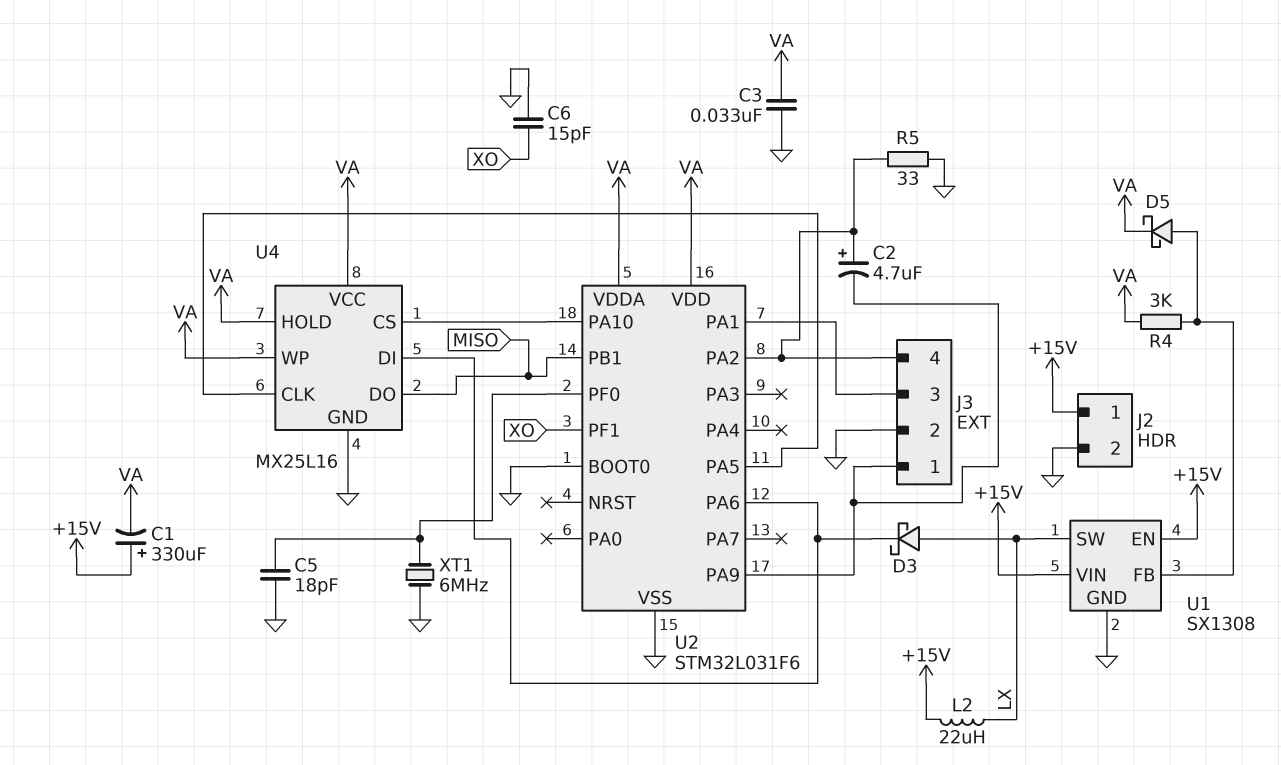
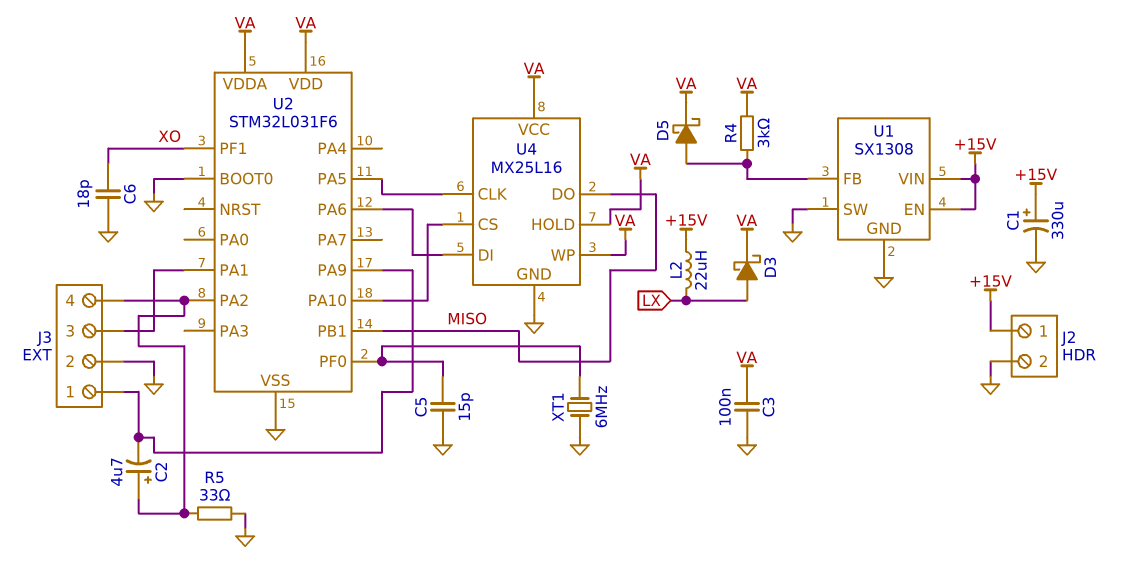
C1: 330uF (plus +15V, minus VA) -> 330uF (plus +15V, minus GND)
C3: 33nF (GND, VA) -> 100nF (GND, VA)
C5: 18pF (GND, U2/PF0) -> 15pF (GND, U2/PF0)
C6: 15pF (GND, XO) -> 18pF (GND, XO)
D3: schottky (A LX, K U2/PA6) -> schottky (A LX, K VA)
U1 pin SW: LX -> GND

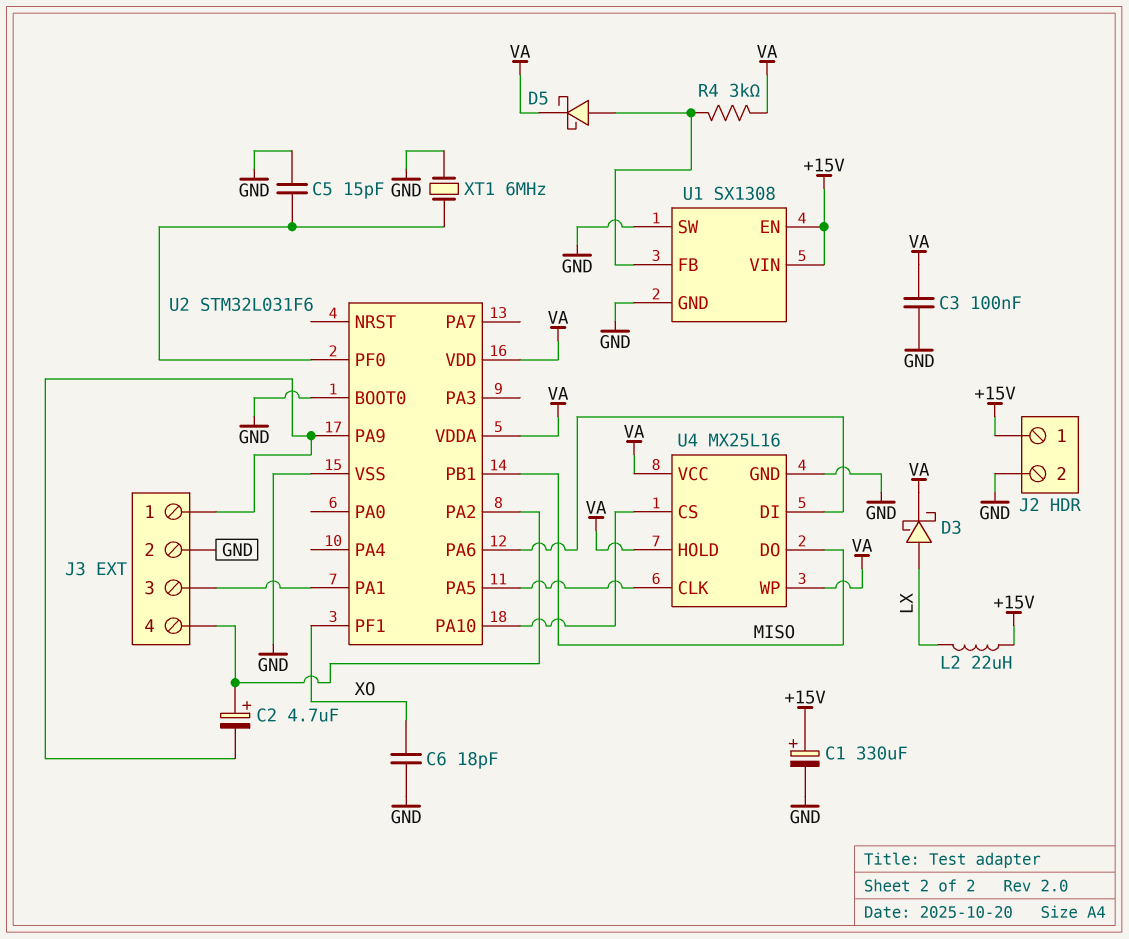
R5: 33 (GND, J3/4) -> none

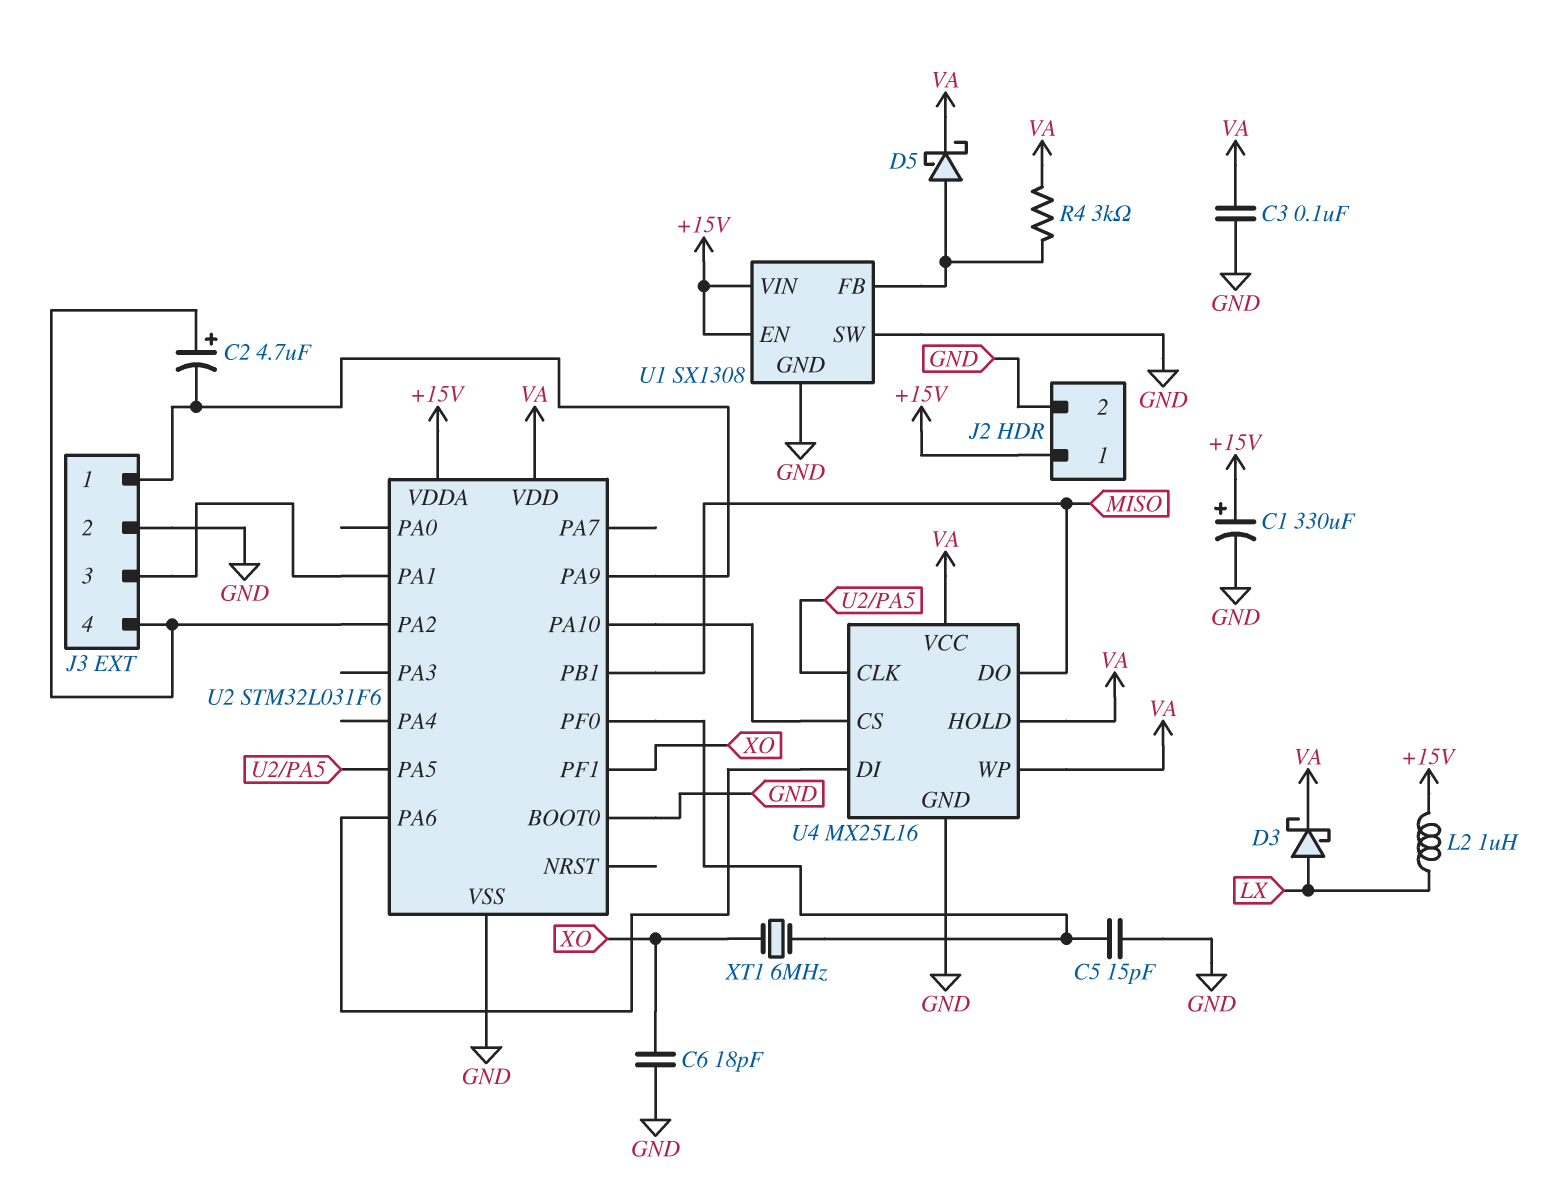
L2: 22uH (+15V, LX) -> 1uH (+15V, LX)
U2 pin VDDA: VA -> +15V
XT1: 6MHz (GND, U2/PF0) -> 6MHz (U2/PF0, XO)

